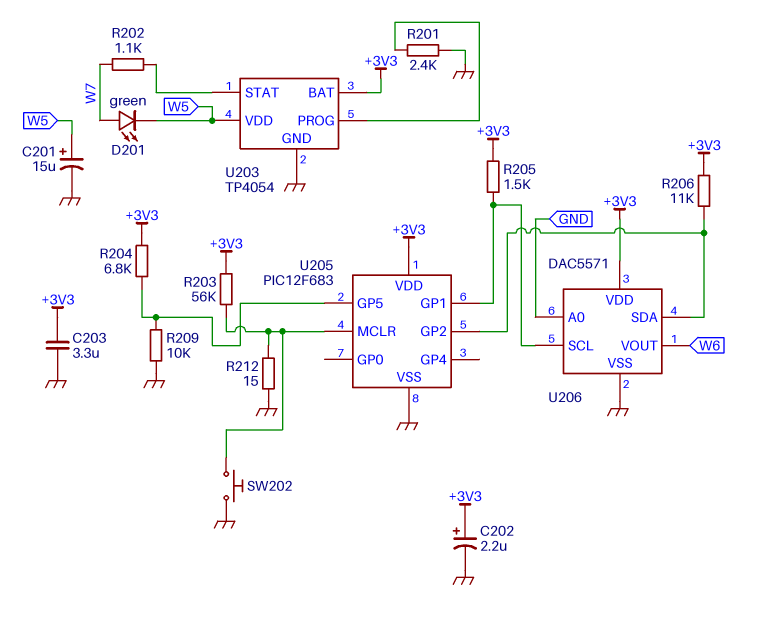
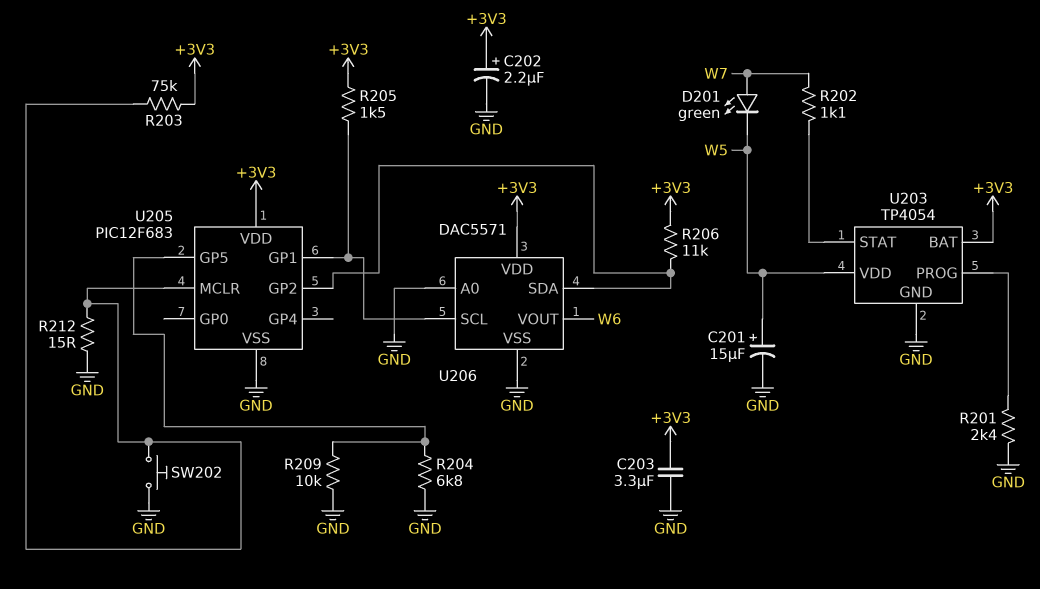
R203: 56k (+3V3, U205/MCLR) -> 75k (+3V3, U205/MCLR)
R204: 6.8k (+3V3, U205/GP5) -> 6.8k (GND, U205/GP5)

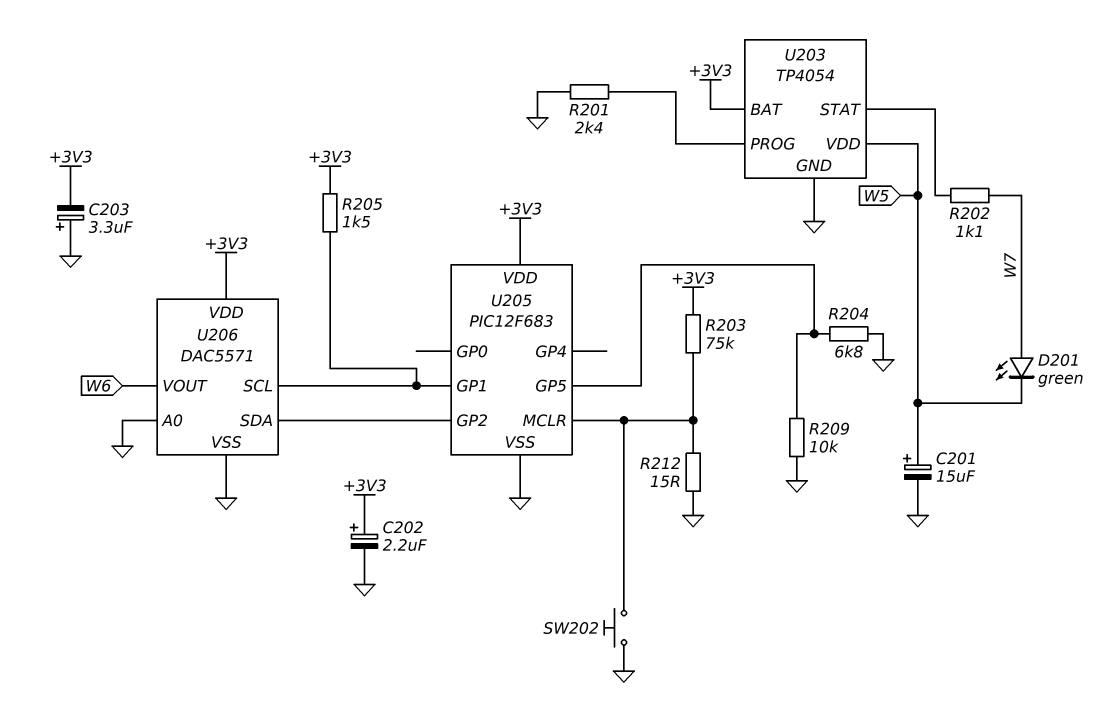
C203: 3.3uF (+3V3, GND) -> 3.3uF (plus GND, minus +3V3)
R206: 11k (+3V3, U205/GP2) -> none

